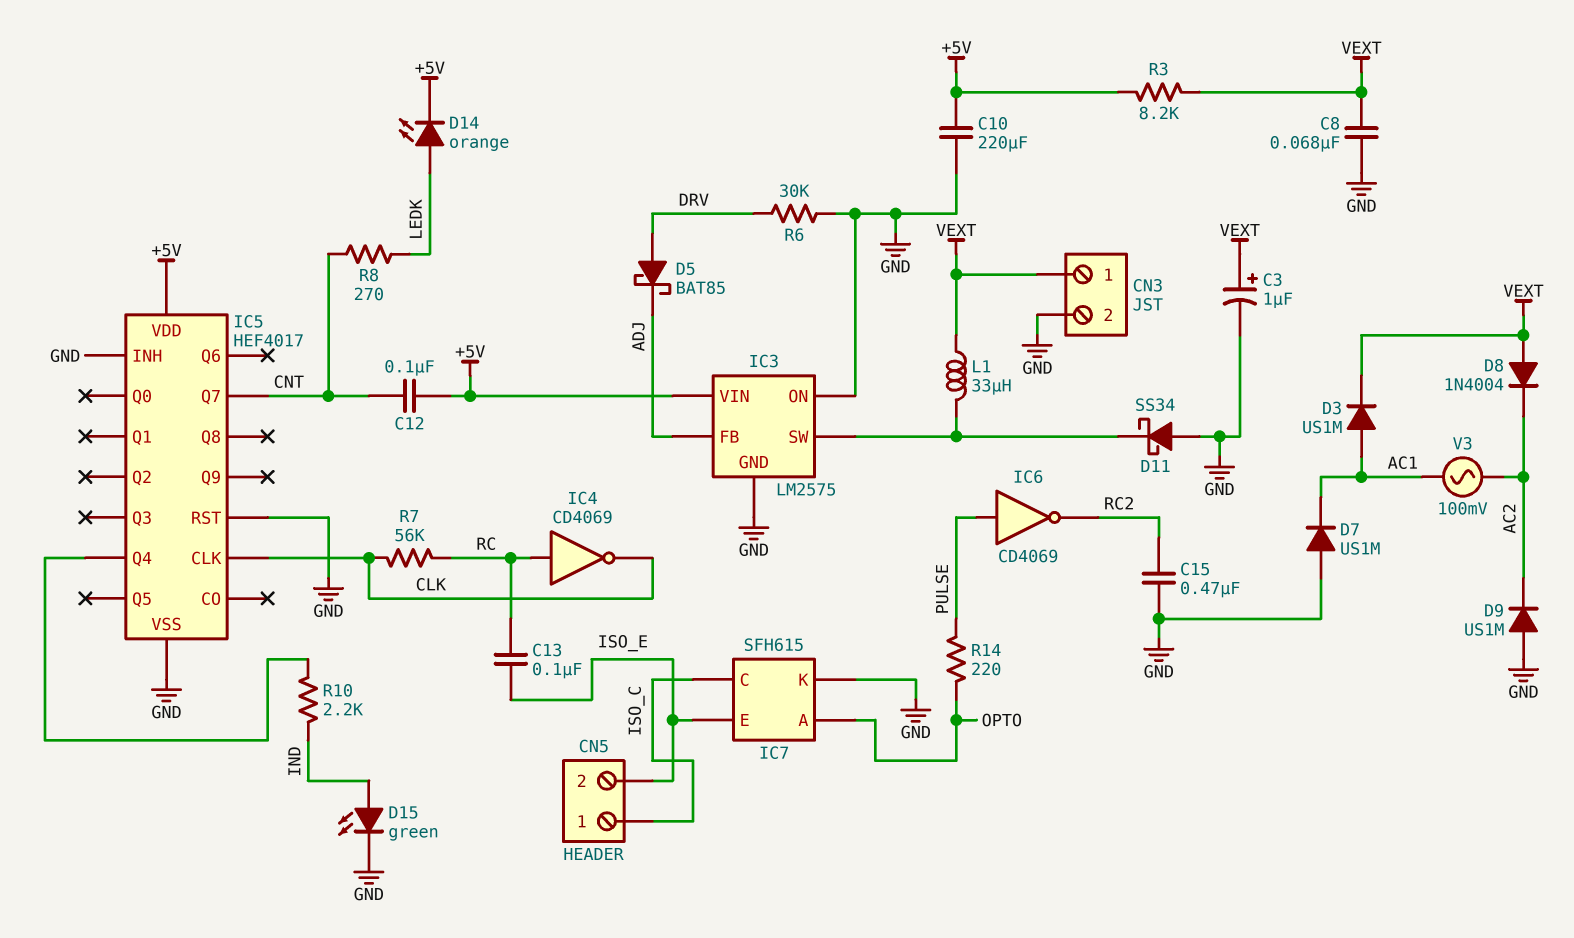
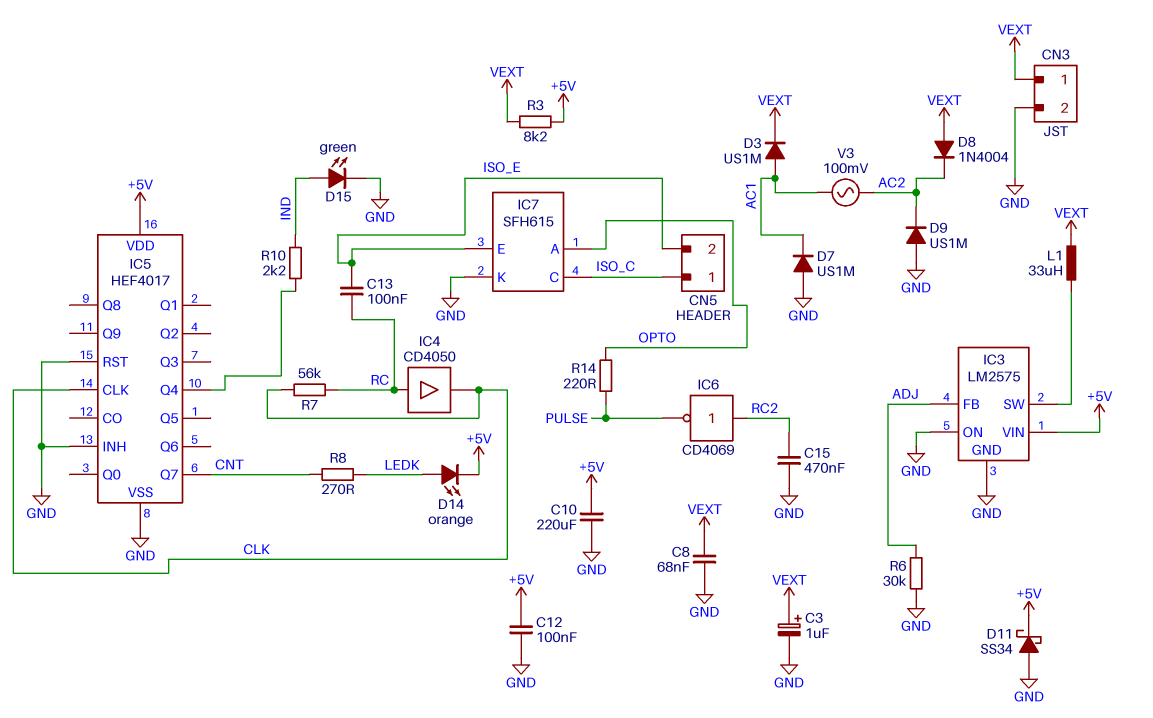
C12: 100nF (+5V, CNT) -> 100nF (+5V, GND)
D5: schottky BAT85 (A DRV, K ADJ) -> none
D11: schottky SS34 (A GND, K IC3/SW) -> schottky SS34 (A GND, K +5V)
IC4: NOT CD4069 (in RC, out CLK) -> buffer CD4050 (in RC, out CLK)
IC6: NOT CD4069 (in PULSE, out RC2) -> NOT CD4069 (in RC2, out PULSE)
R6: 30k (DRV, GND) -> 30k (ADJ, GND)

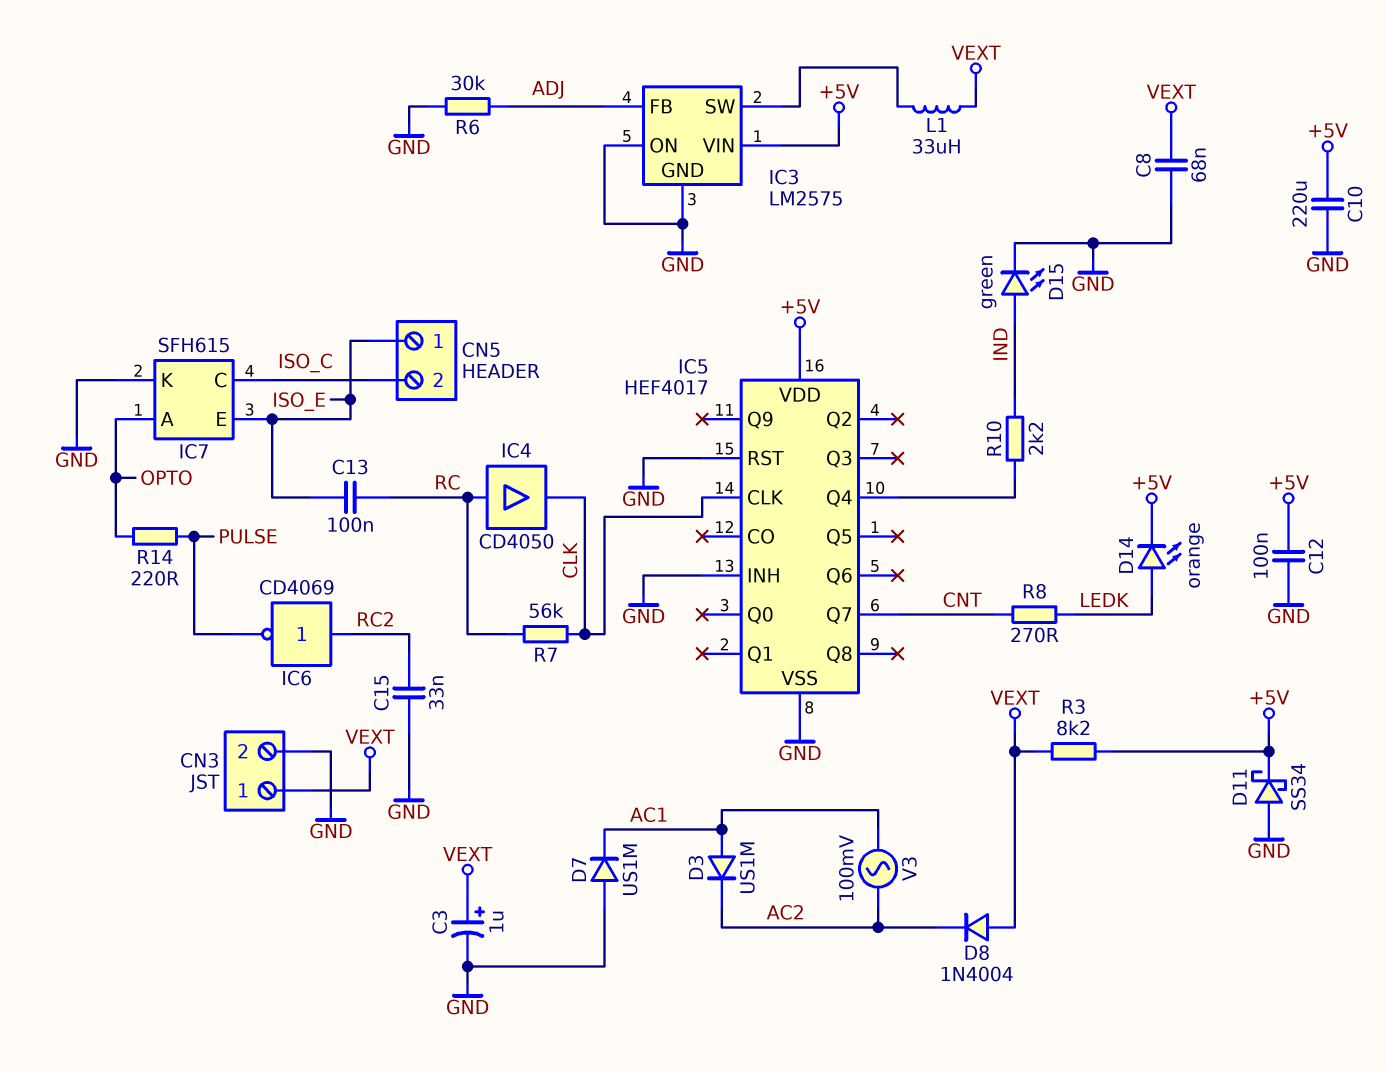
C15: 470nF (GND, RC2) -> 33nF (GND, RC2)
CN5 pin 1: ISO_C -> ISO_E
CN5 pin 2: ISO_E -> ISO_C
D3: diode US1M (A AC1, K VEXT) -> diode US1M (A AC1, K AC2)
D9: diode US1M (A GND, K AC2) -> none

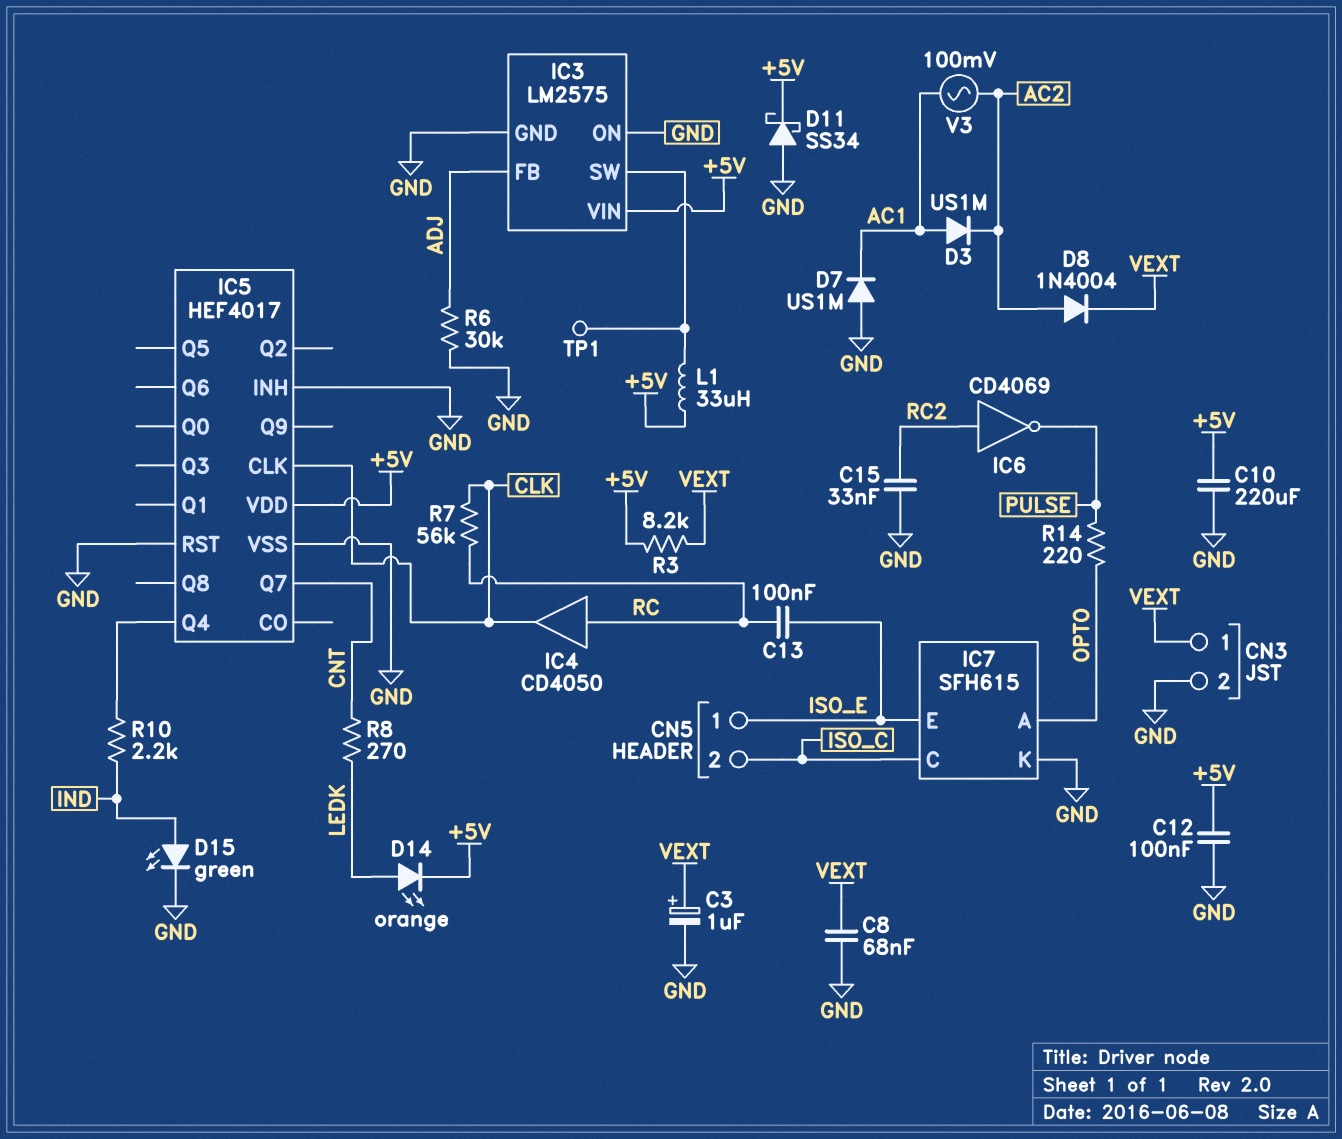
D8: diode 1N4004 (A VEXT, K AC2) -> diode 1N4004 (A AC2, K VEXT)
L1: 33uH (IC3/SW, VEXT) -> 33uH (+5V, IC3/SW)
TP1: none -> test point (IC3/SW)

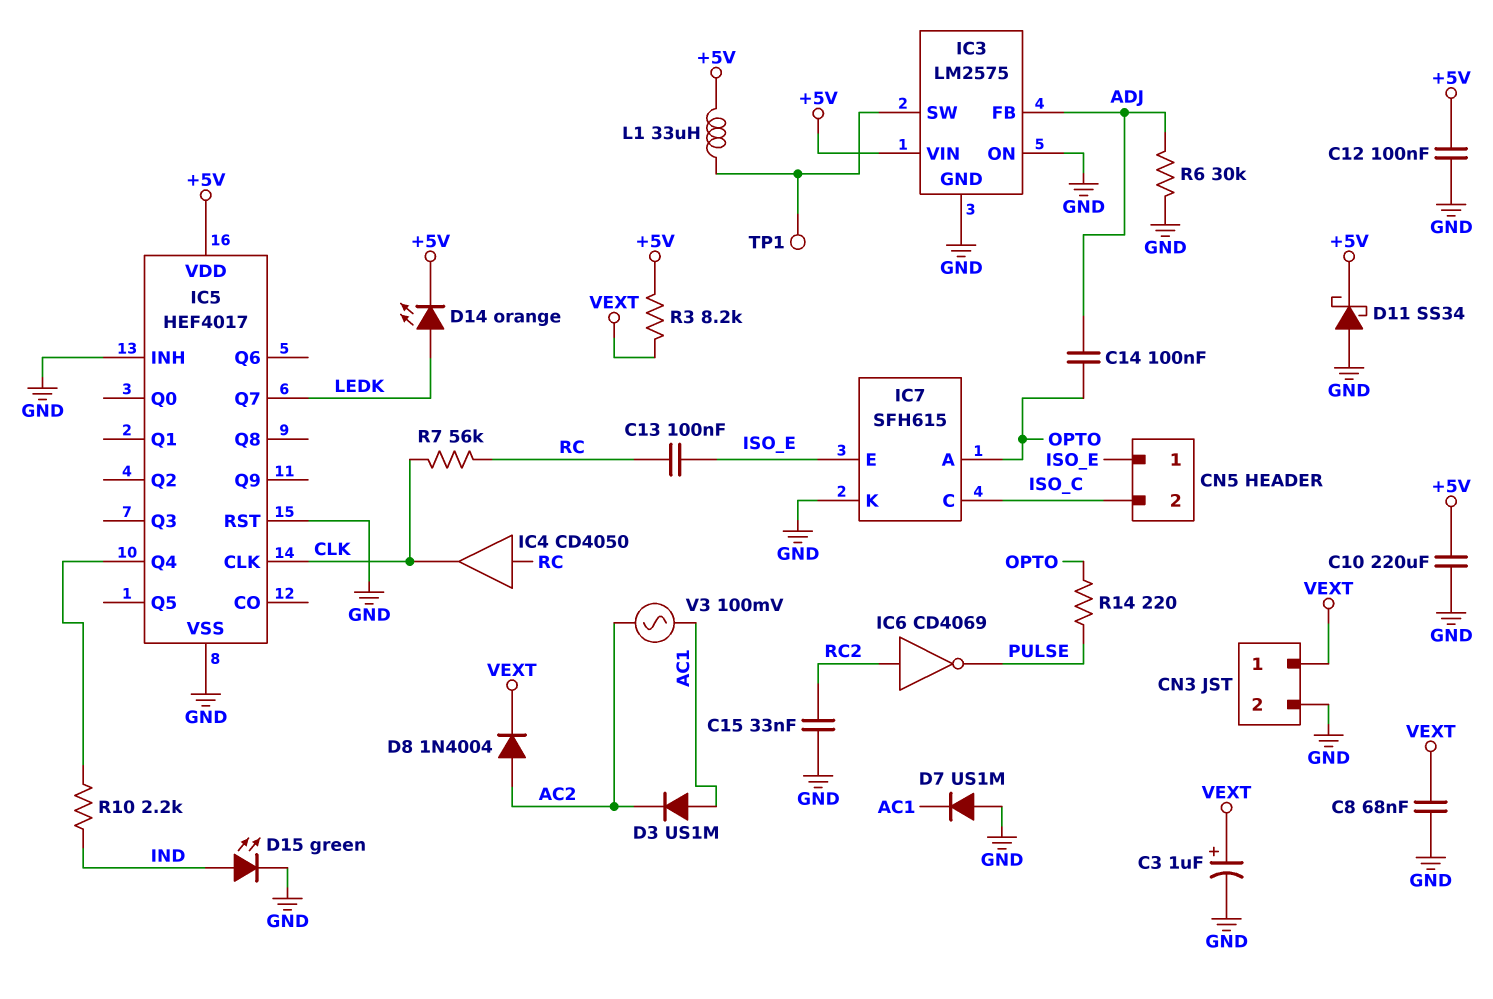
C14: none -> 100nF (ADJ, OPTO)
IC5 pin Q7: CNT -> LEDK
R8: 270 (CNT, LEDK) -> none

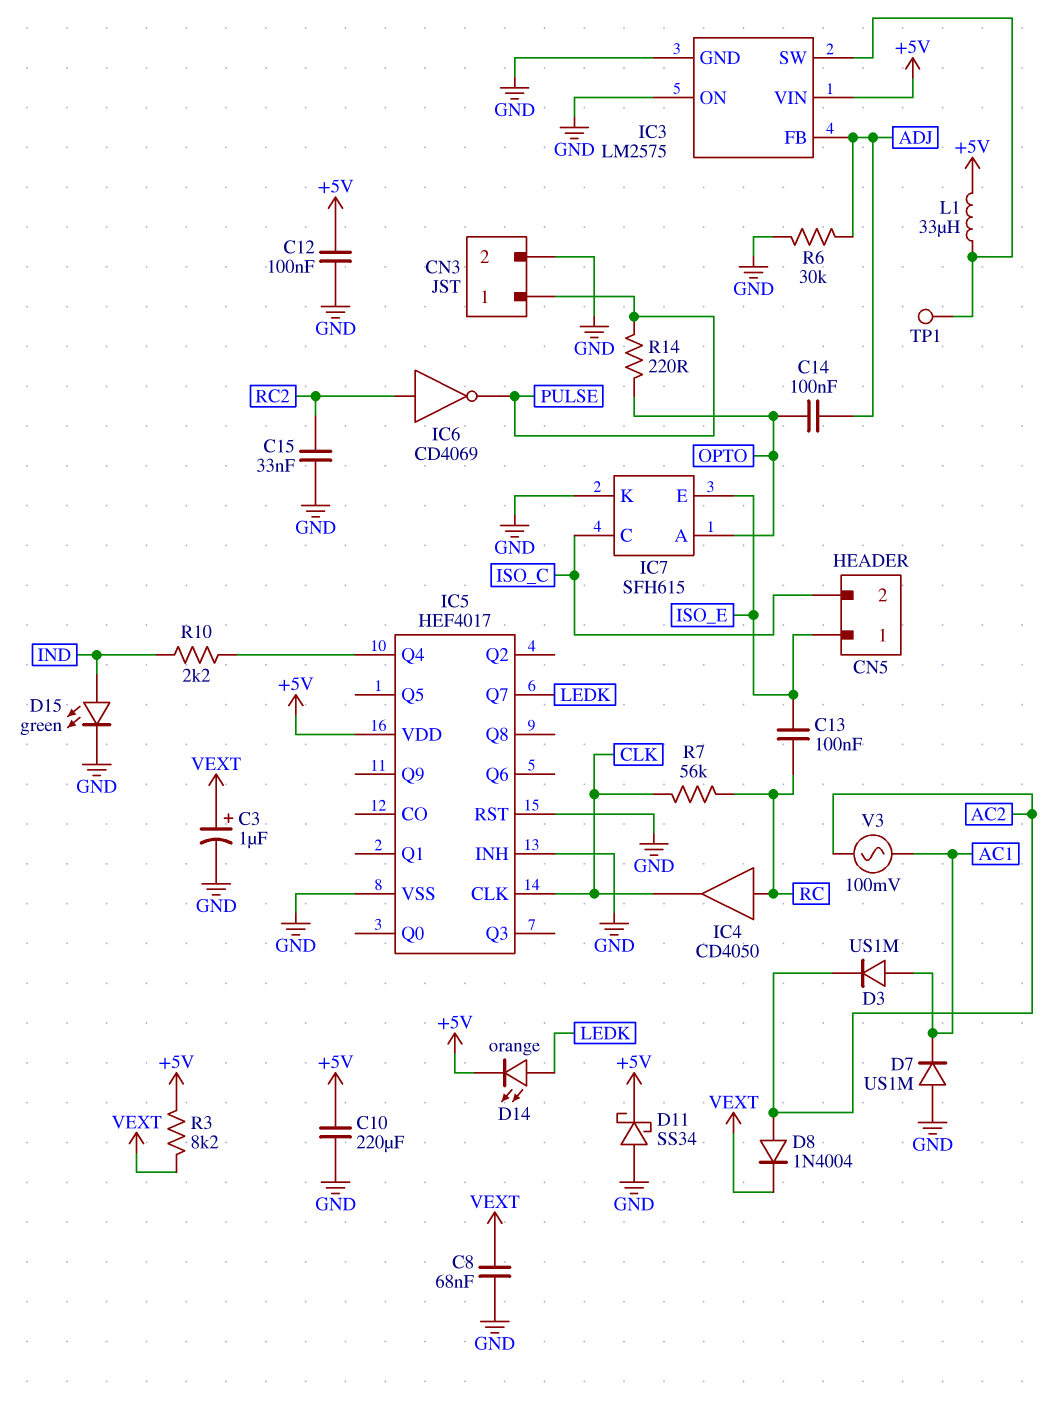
CN3 pin 1: VEXT -> PULSE

